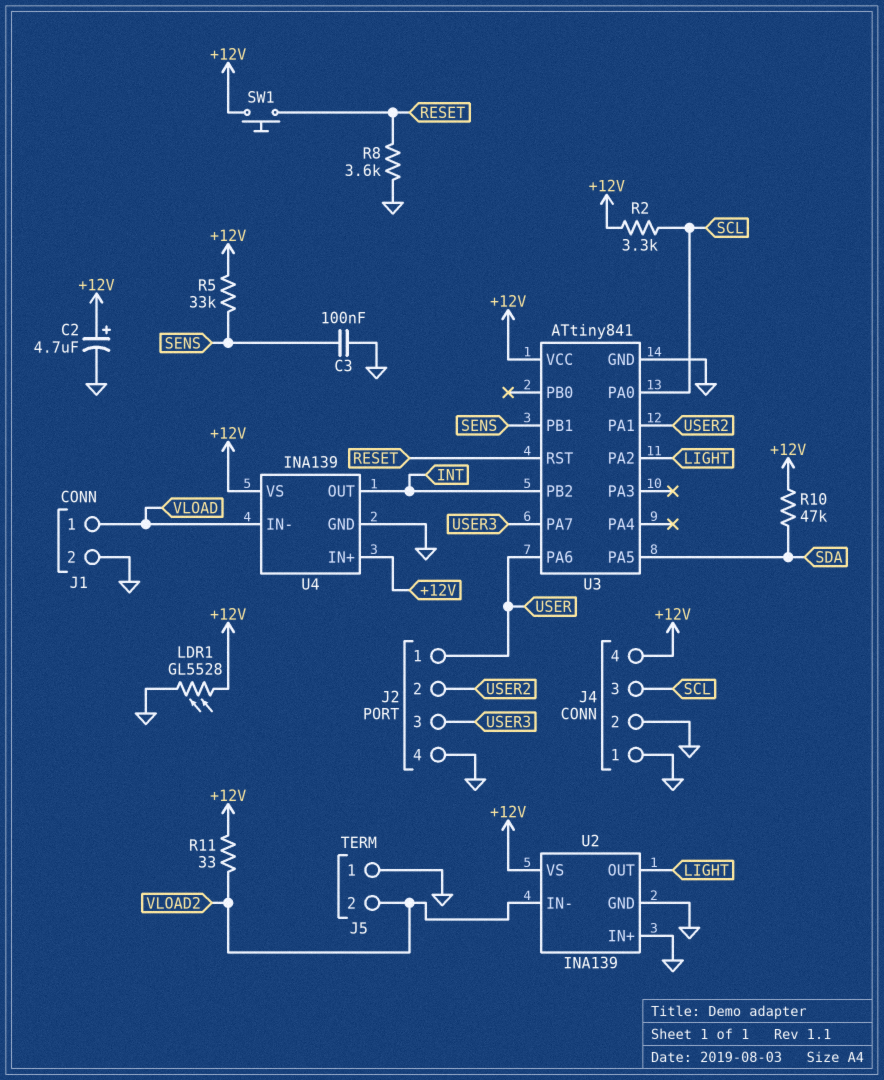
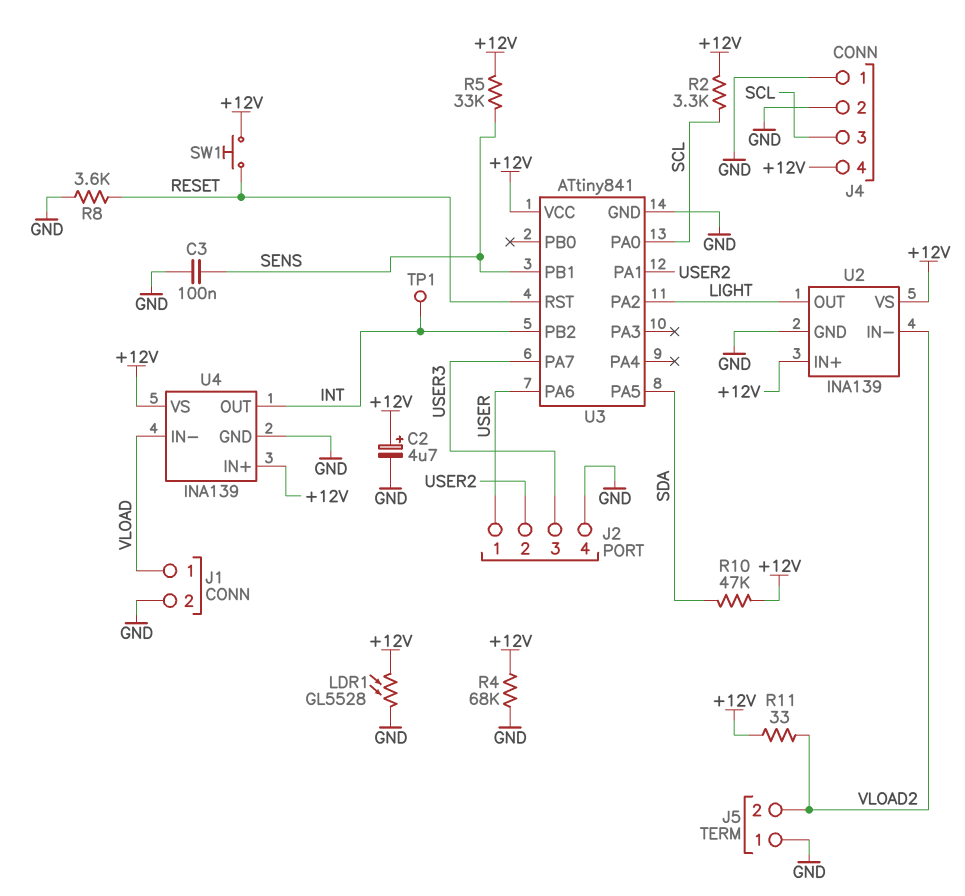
R4: none -> 68k (+12V, GND)
TP1: none -> test point (INT)
U2 pin IN+: GND -> +12V

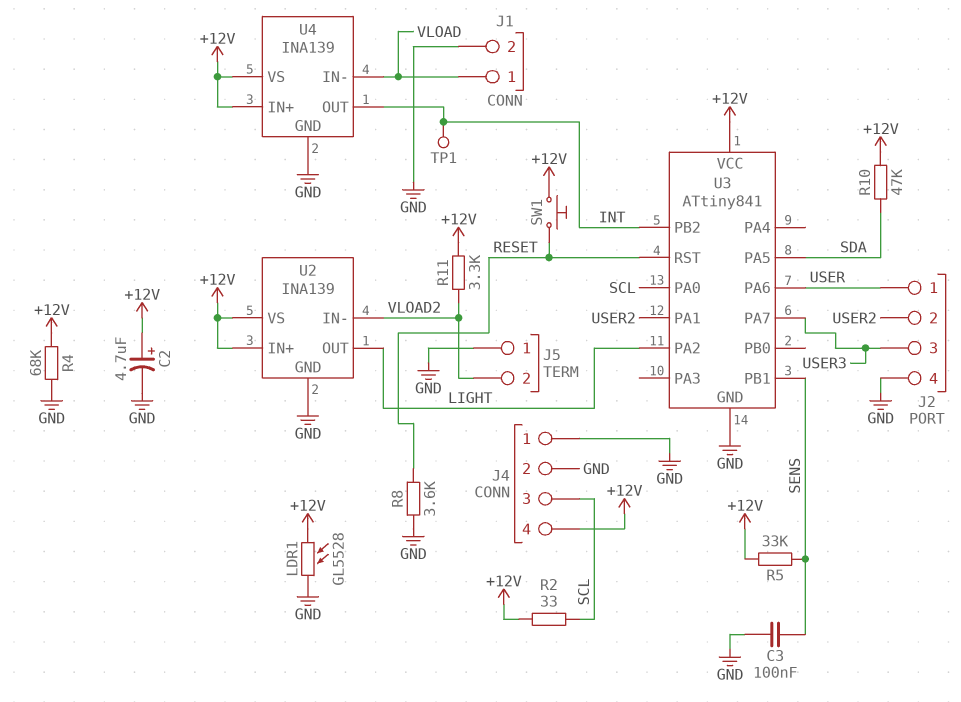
R2: 3.3k (+12V, SCL) -> 33 (+12V, SCL)
R11: 33 (+12V, VLOAD2) -> 3.3k (+12V, VLOAD2)

